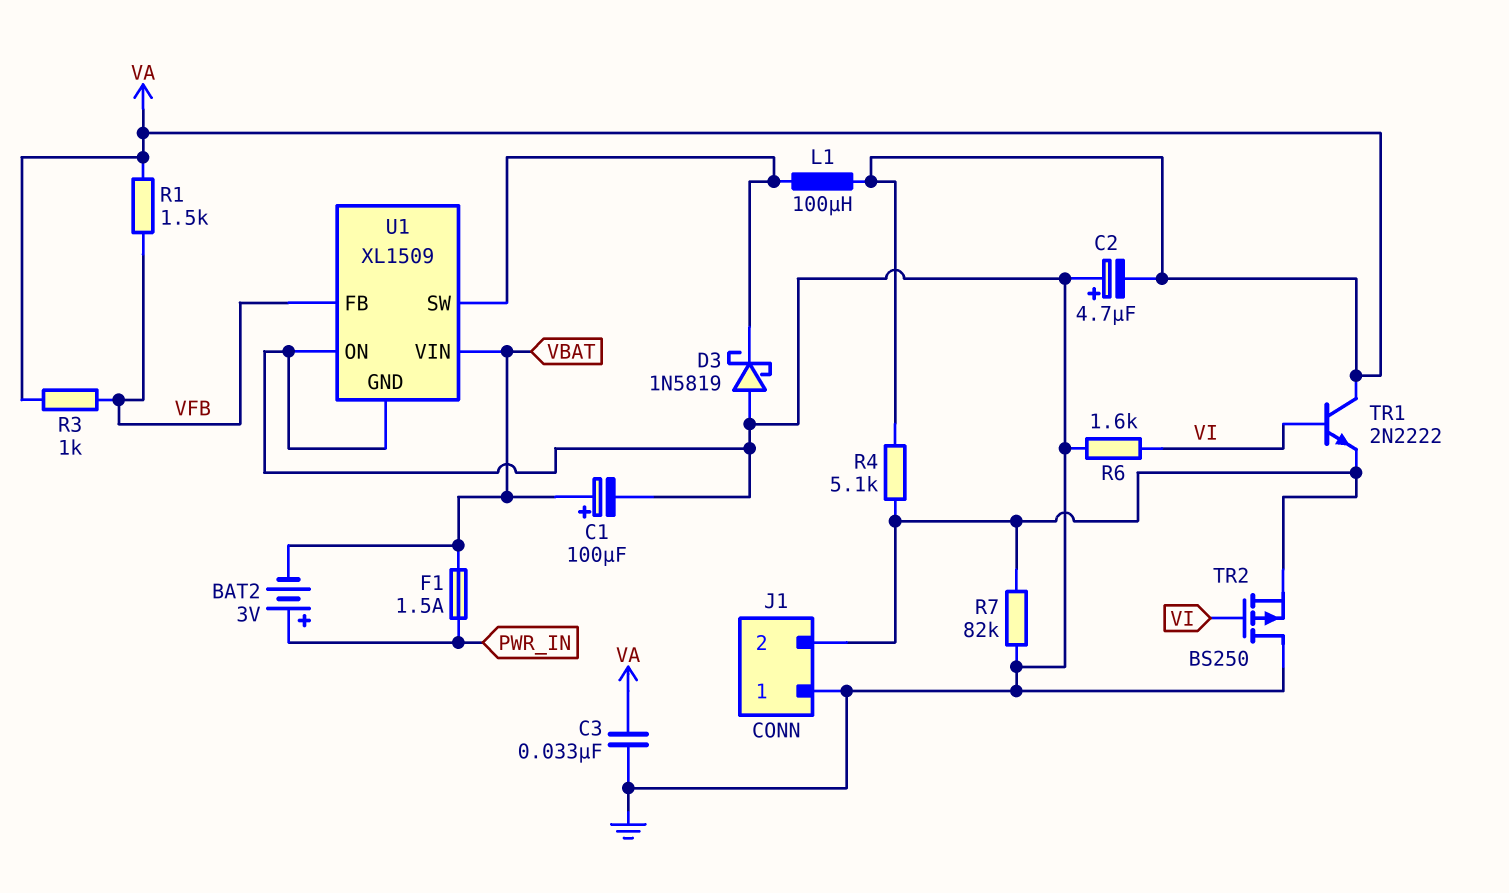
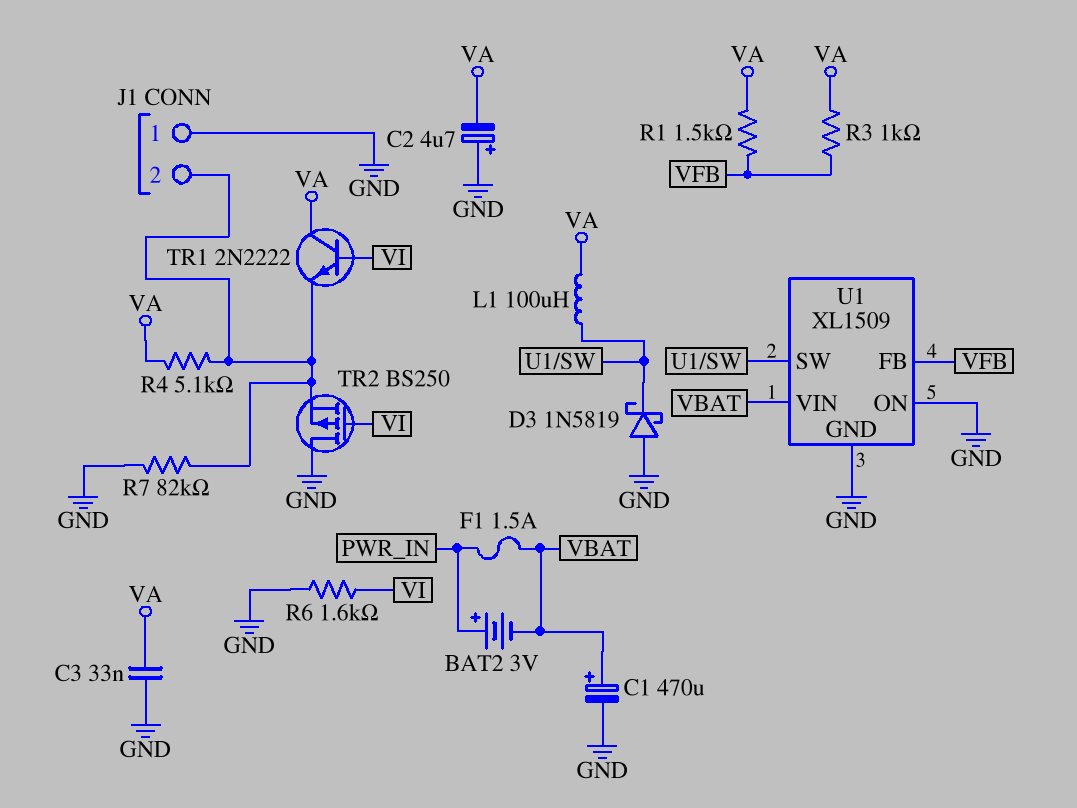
C1: 100uF (plus VBAT, minus GND) -> 470uF (plus VBAT, minus GND)

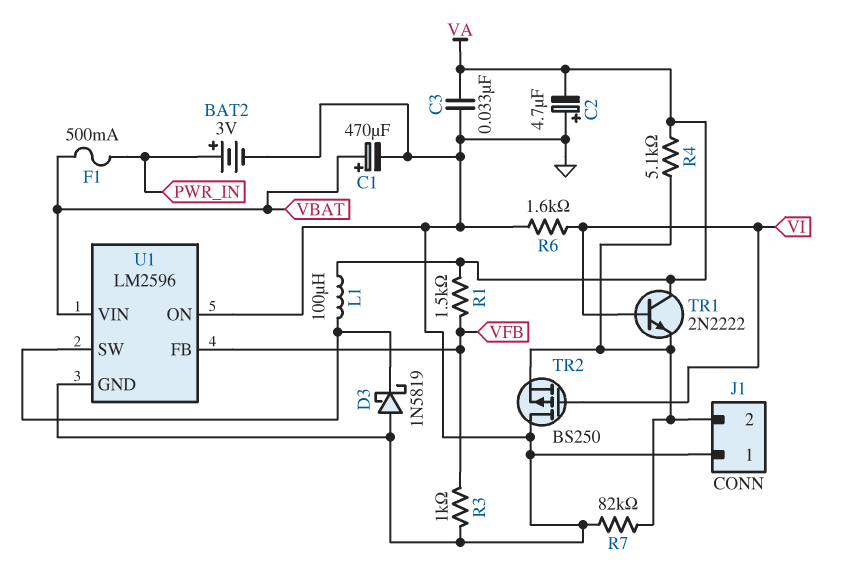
BAT2: 3V (plus PWR_IN, minus VBAT) -> 3V (plus PWR_IN, minus GND)
F1: 1.5A (PWR_IN, VBAT) -> 500mA (PWR_IN, VBAT)
R3: 1k (VA, VFB) -> 1k (GND, VFB)
U1: XL1509 -> LM2596

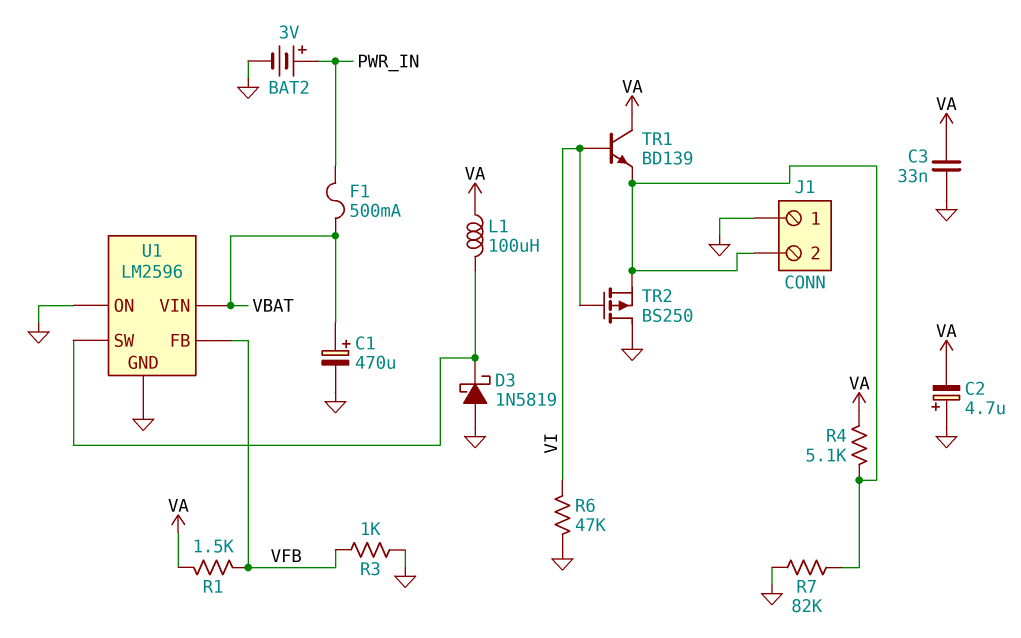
R6: 1.6k (GND, VI) -> 47k (GND, VI)
TR1: NPN 2N2222 (B VI, C VA, E J1/2) -> NPN BD139 (B VI, C VA, E J1/2)

